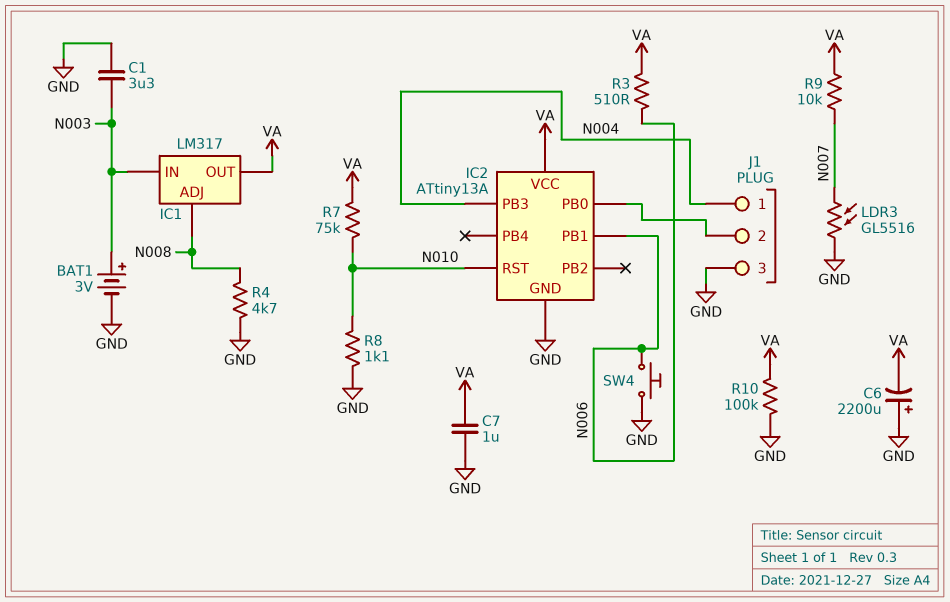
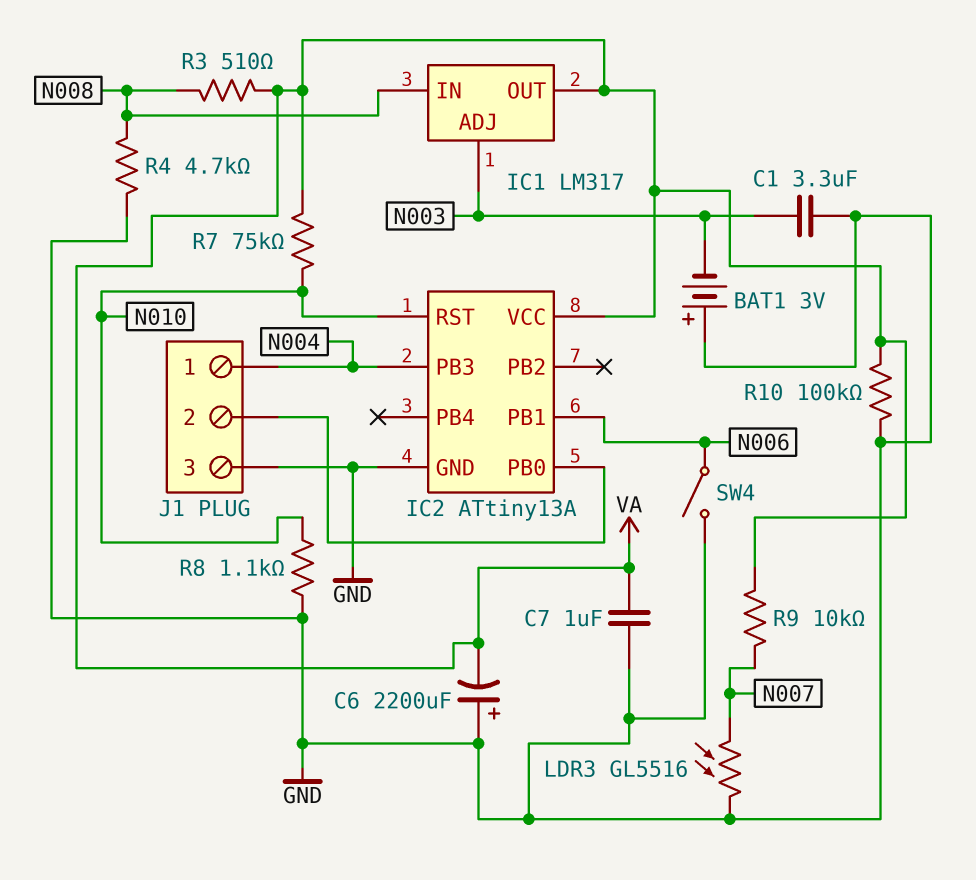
BAT1: 3V (plus N003, minus GND) -> 3V (plus GND, minus N003)
IC1 pin ADJ: N008 -> N003
IC1 pin IN: N003 -> N008
R3: 510 (N006, VA) -> 510 (N008, VA)
SW4: button (GND, N006) -> switch (GND, N006)

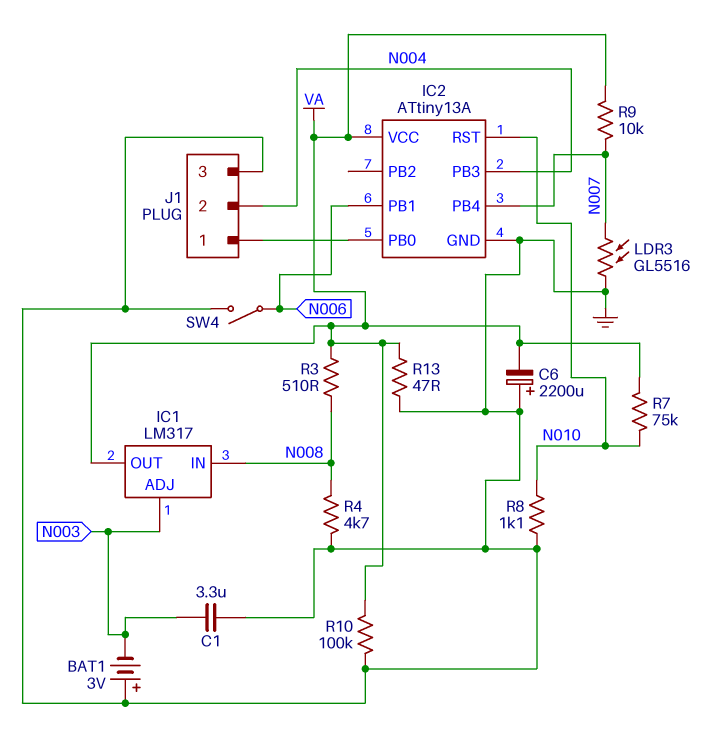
C7: 1uF (GND, VA) -> none
IC2 pin PB4: none -> N007
J1 pin 1: N004 -> IC2/PB0
J1 pin 2: IC2/PB0 -> N004
R13: none -> 47 (GND, VA)

